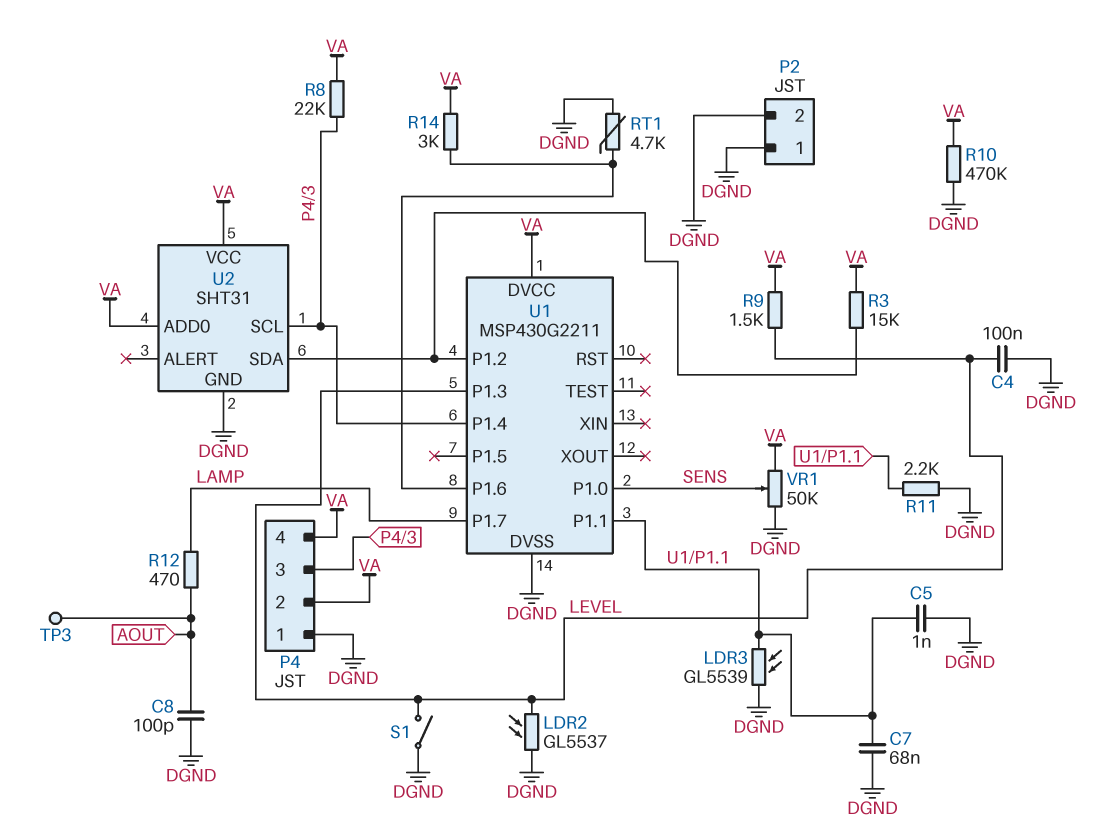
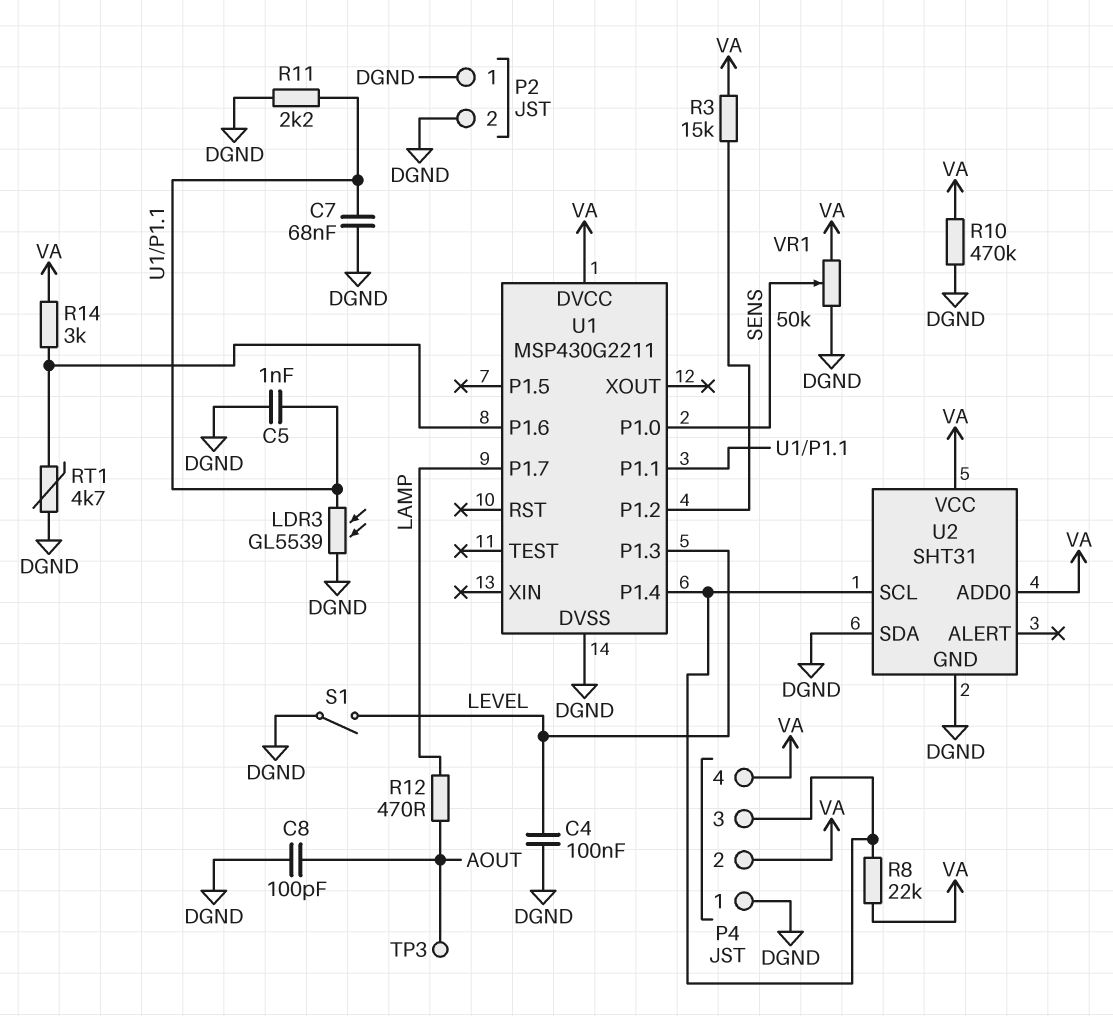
LDR2: GL5537 (DGND, LEVEL) -> none
R9: 1.5k (LEVEL, VA) -> none
U2 pin SDA: U1/P1.2 -> DGND

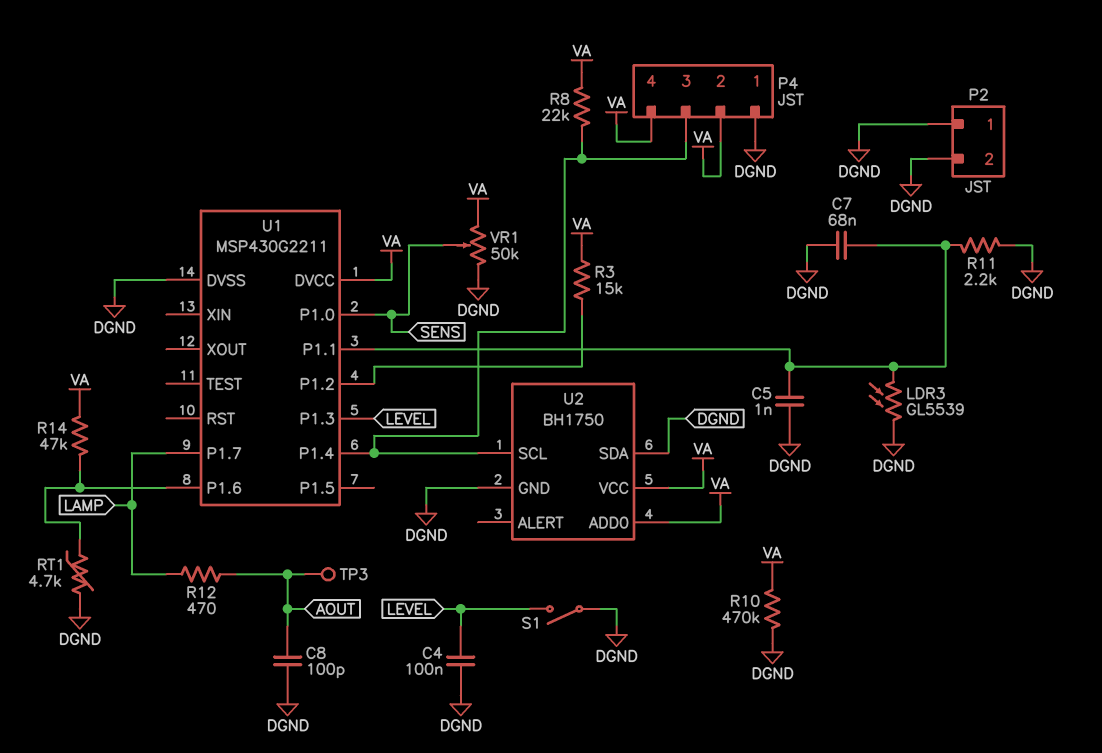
R14: 3k (U1/P1.6, VA) -> 47k (U1/P1.6, VA)
U2: SHT31 -> BH1750

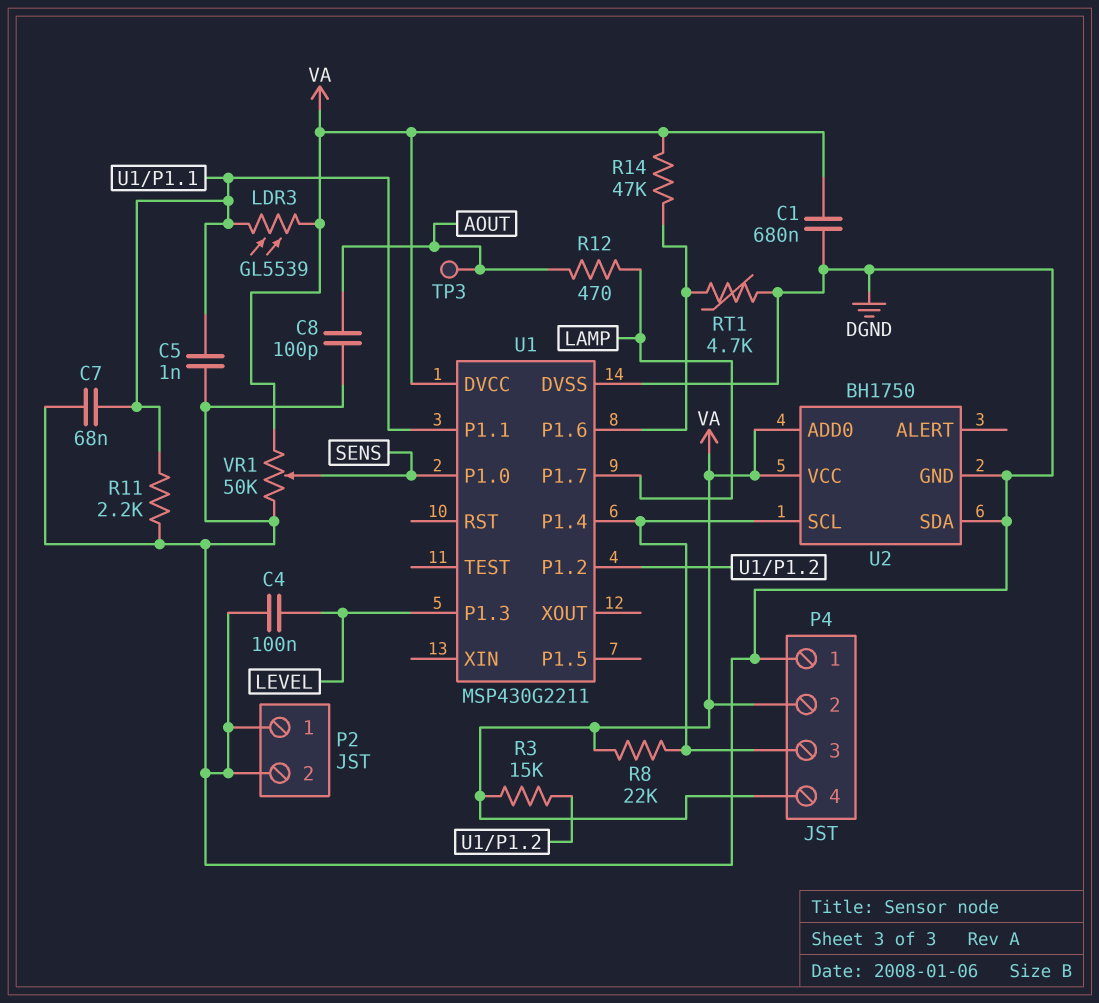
C1: none -> 680nF (DGND, VA)
LDR3: GL5539 (DGND, U1/P1.1) -> GL5539 (U1/P1.1, VA)
R10: 470k (DGND, VA) -> none
S1: switch (DGND, LEVEL) -> none

